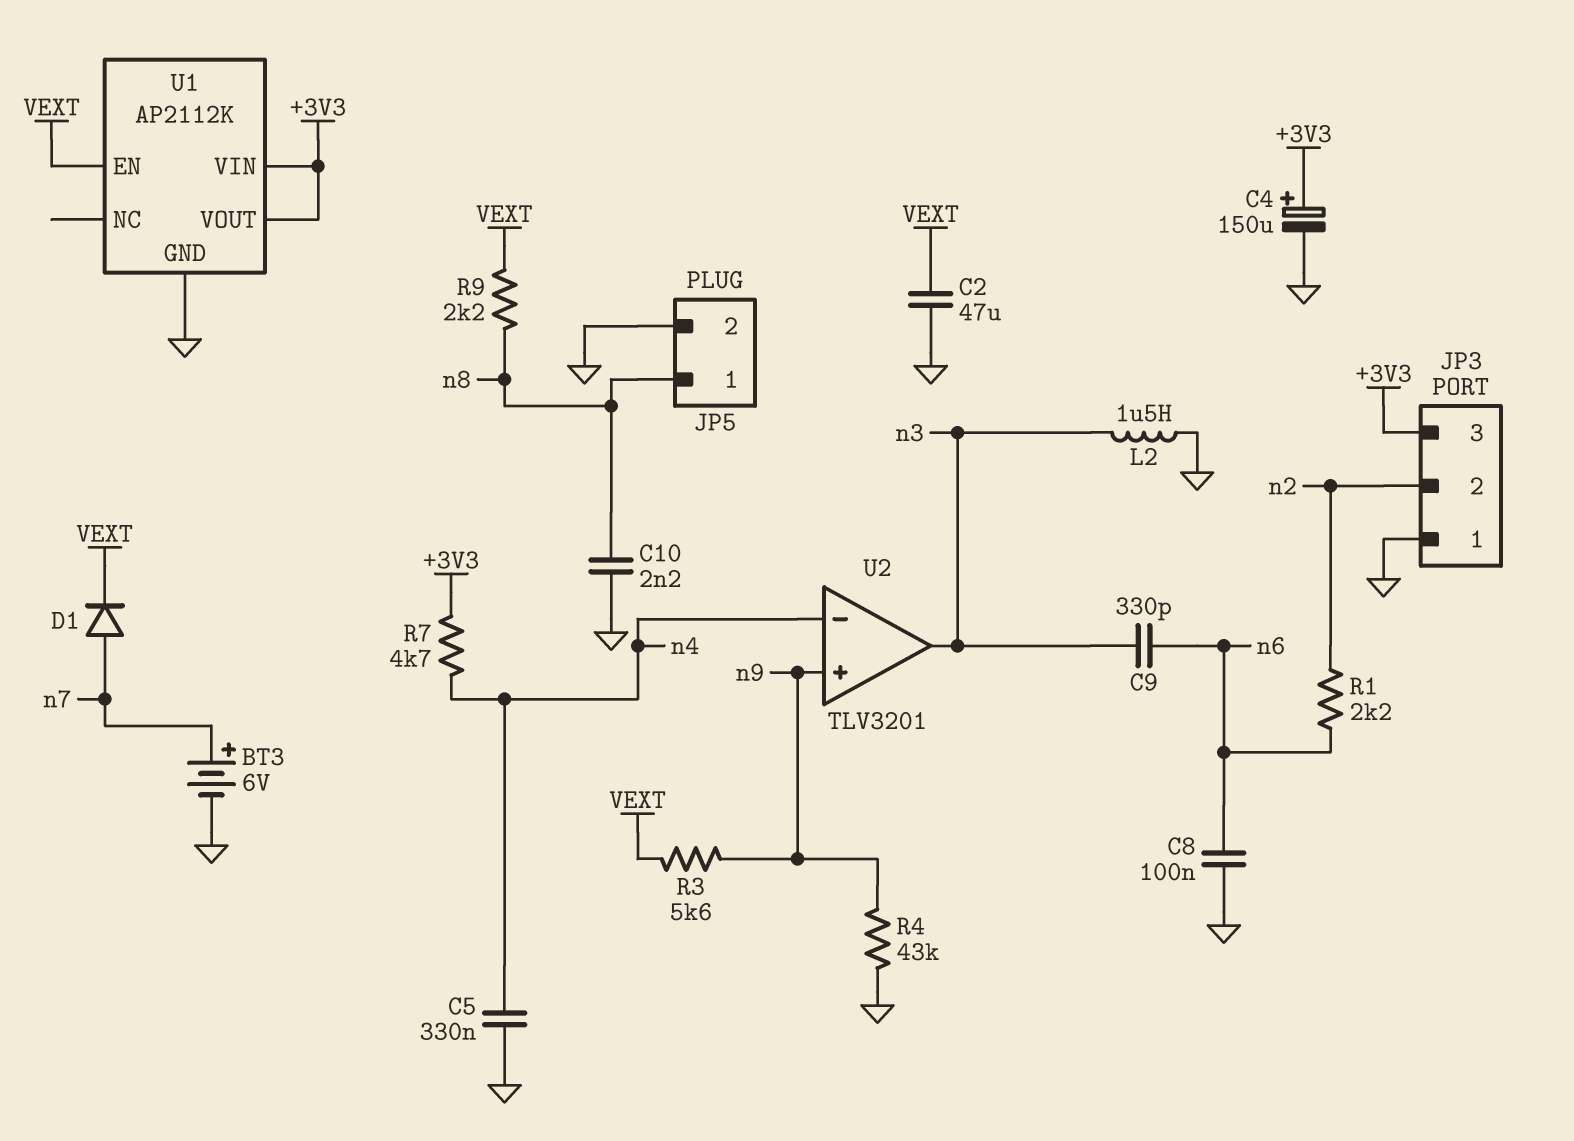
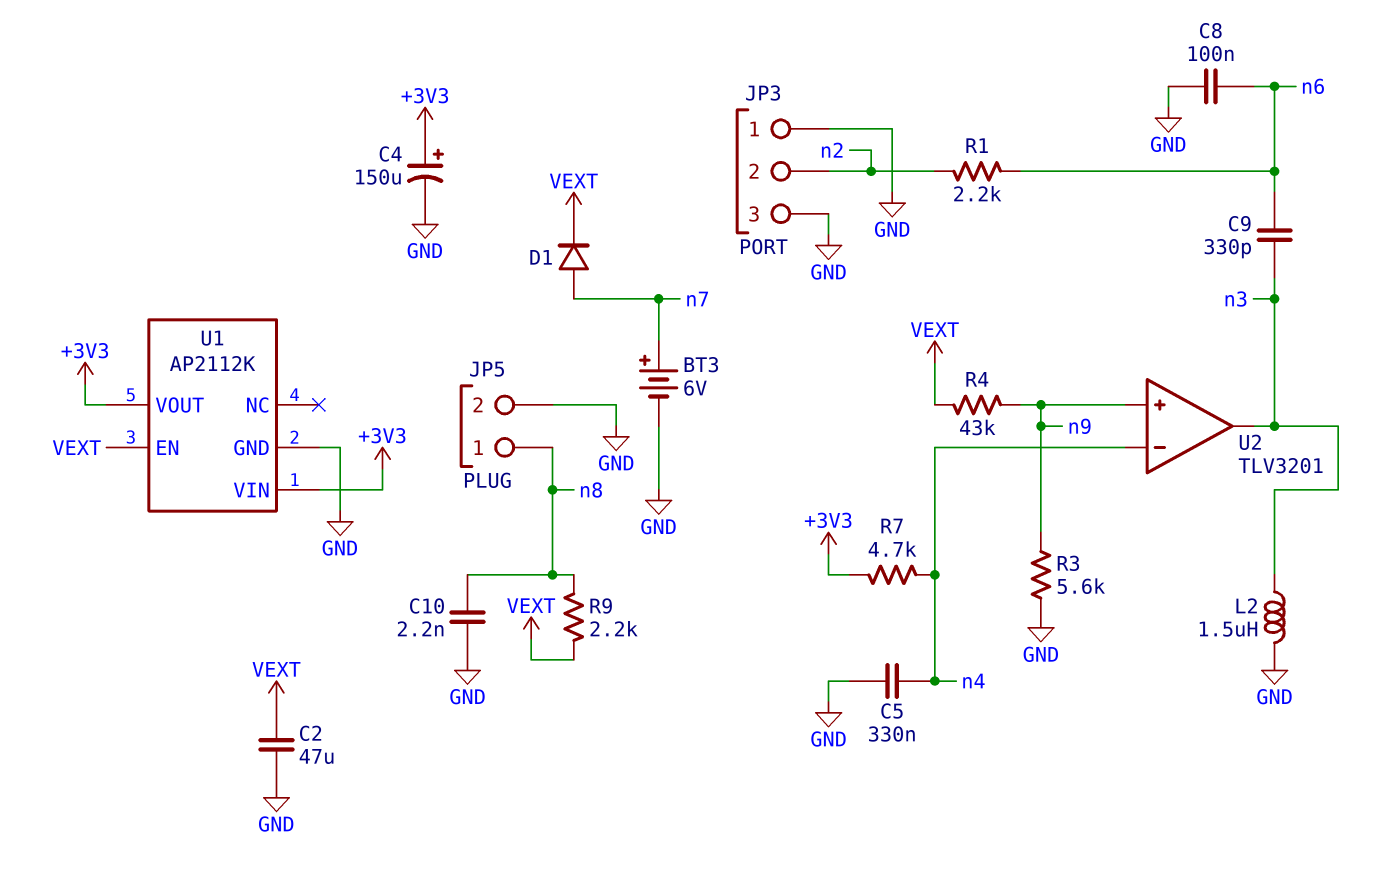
JP3 pin 3: +3V3 -> GND
R3: 5.6k (VEXT, n9) -> 5.6k (GND, n9)
R4: 43k (GND, n9) -> 43k (VEXT, n9)

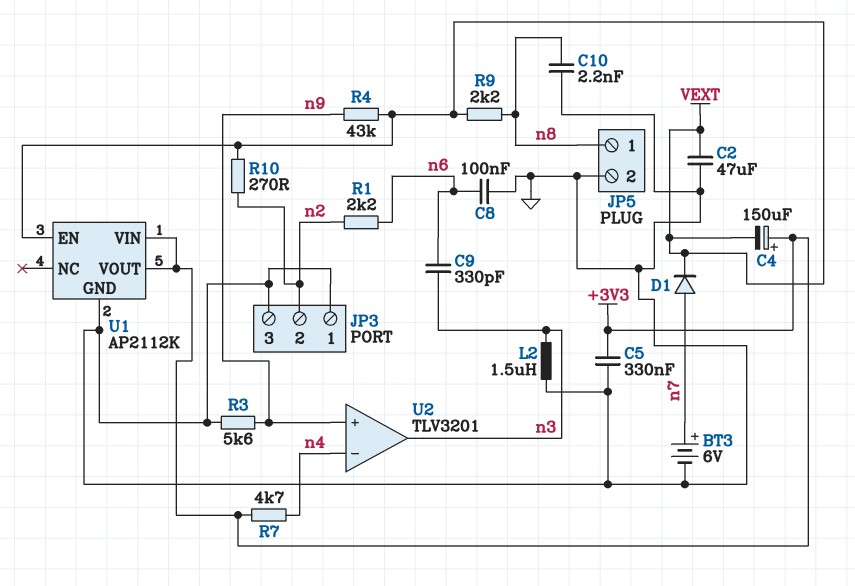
C4: 150uF (plus +3V3, minus GND) -> 150uF (plus +3V3, minus VEXT)
C5: 330nF (GND, n4) -> 330nF (+3V3, GND)
R10: none -> 270 (VEXT, n2)

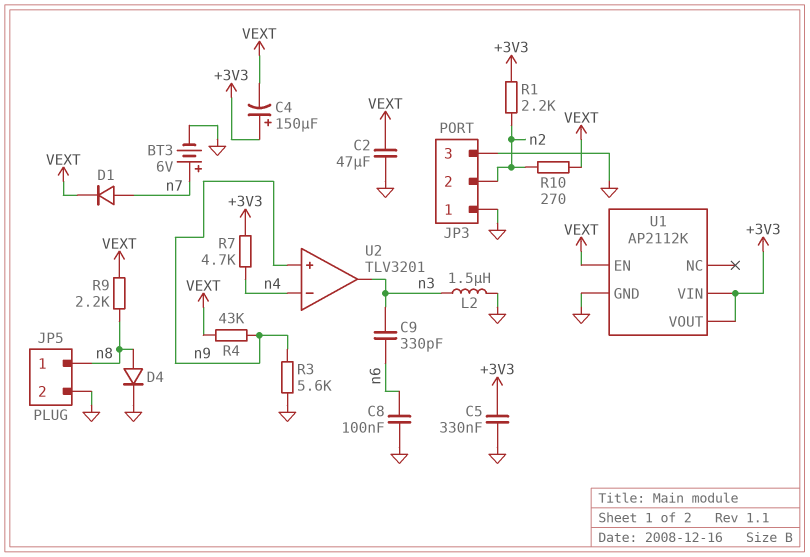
C10: 2.2nF (GND, n8) -> none
D4: none -> diode (A n8, K GND)
R1: 2.2k (n2, n6) -> 2.2k (+3V3, n2)

